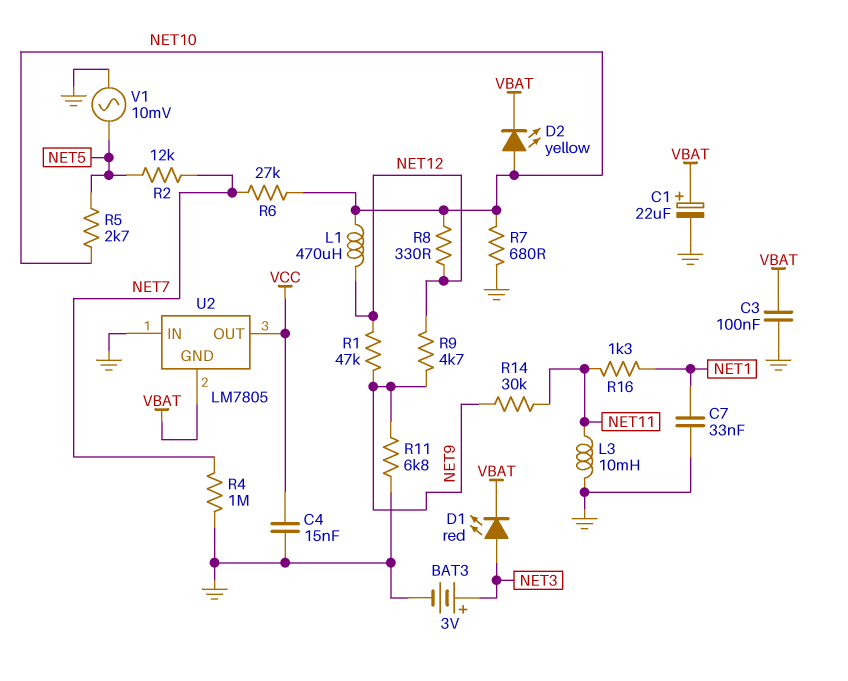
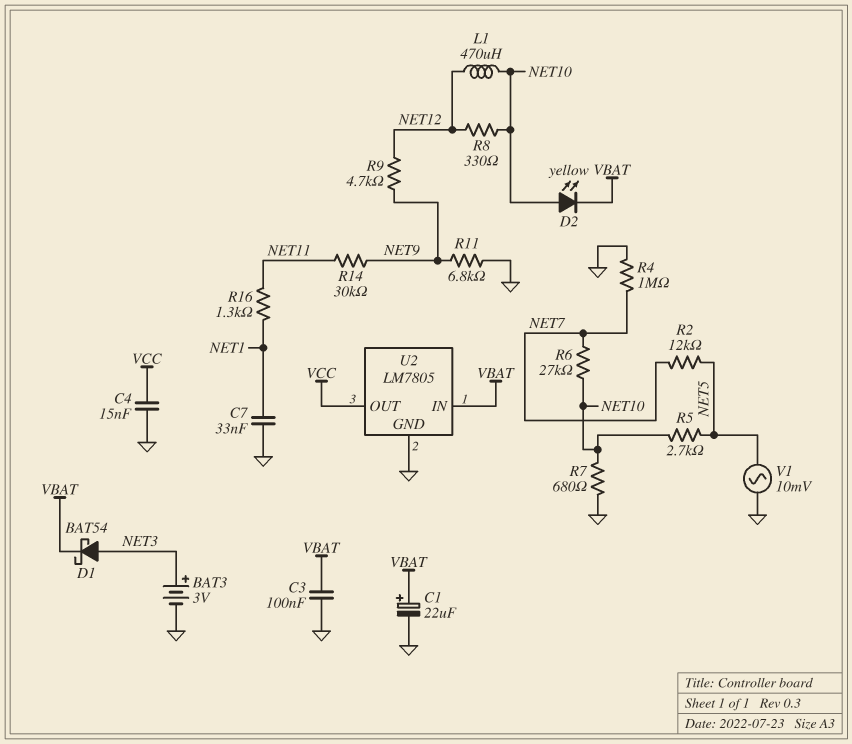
D1: LED red (A NET3, K VBAT) -> schottky BAT54 (A NET3, K VBAT)
L3: 10mH (GND, NET11) -> none
R1: 47k (NET9, NET12) -> none
U2 pin GND: VBAT -> GND
U2 pin IN: GND -> VBAT

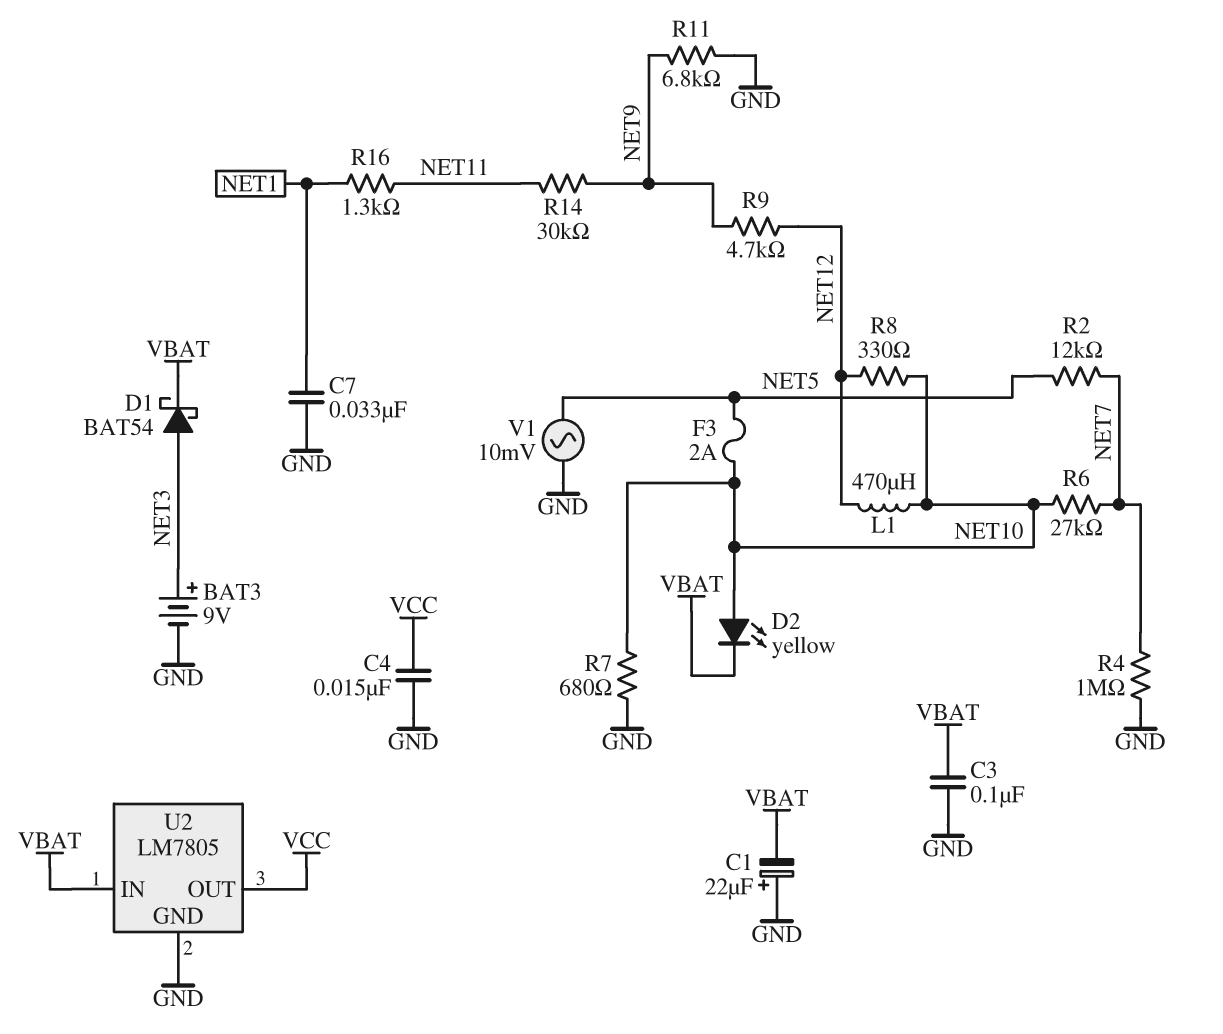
BAT3: 3V (plus NET3, minus GND) -> 9V (plus NET3, minus GND)
C1: 22uF (plus VBAT, minus GND) -> 22uF (plus GND, minus VBAT)
F3: none -> 2A (NET5, NET10)
R5: 2.7k (NET5, NET10) -> none

